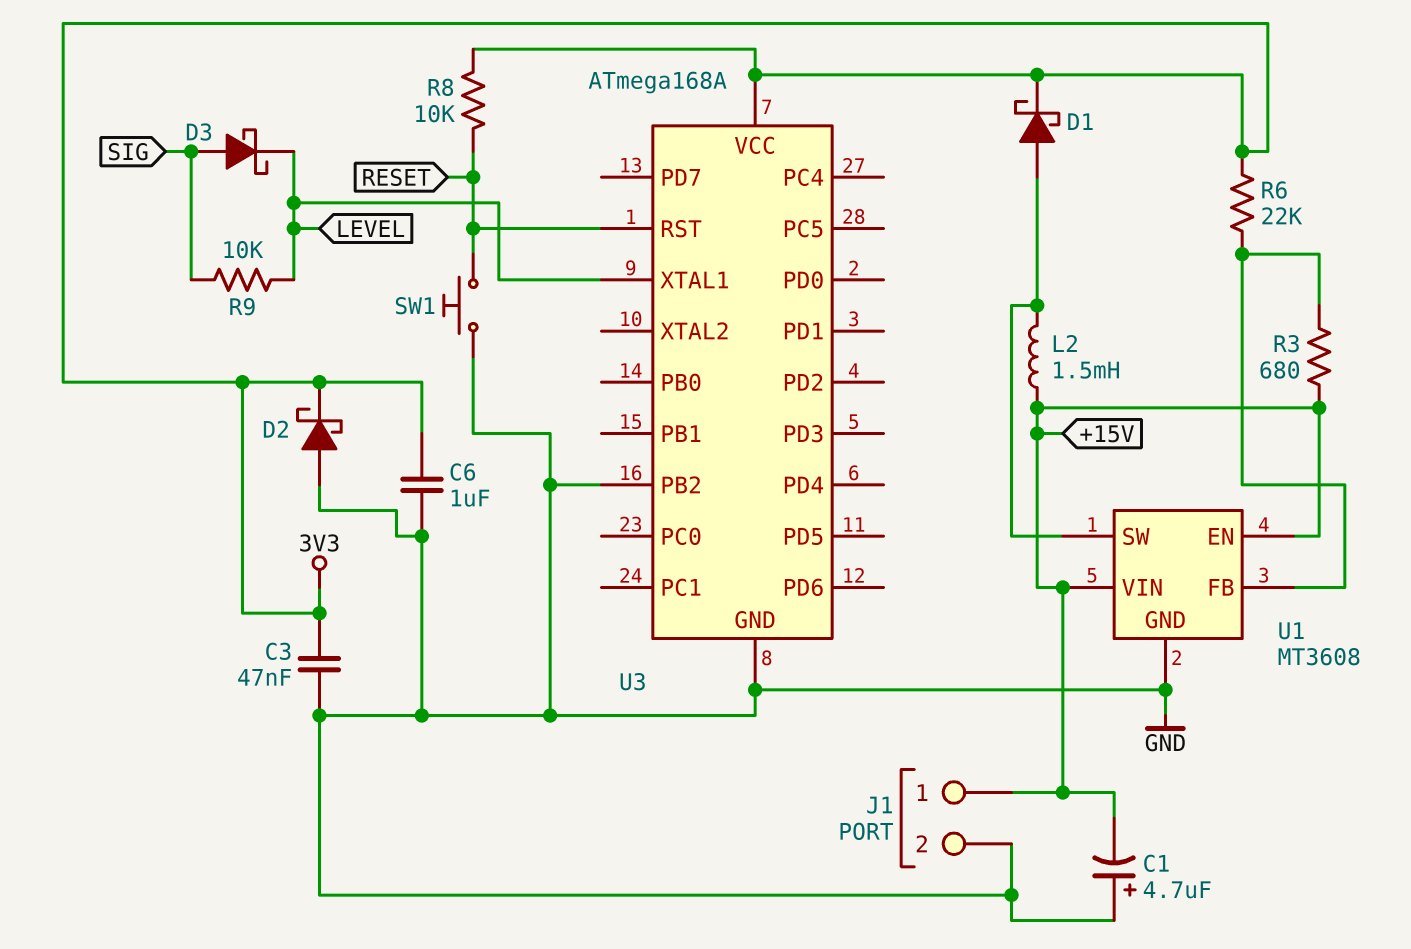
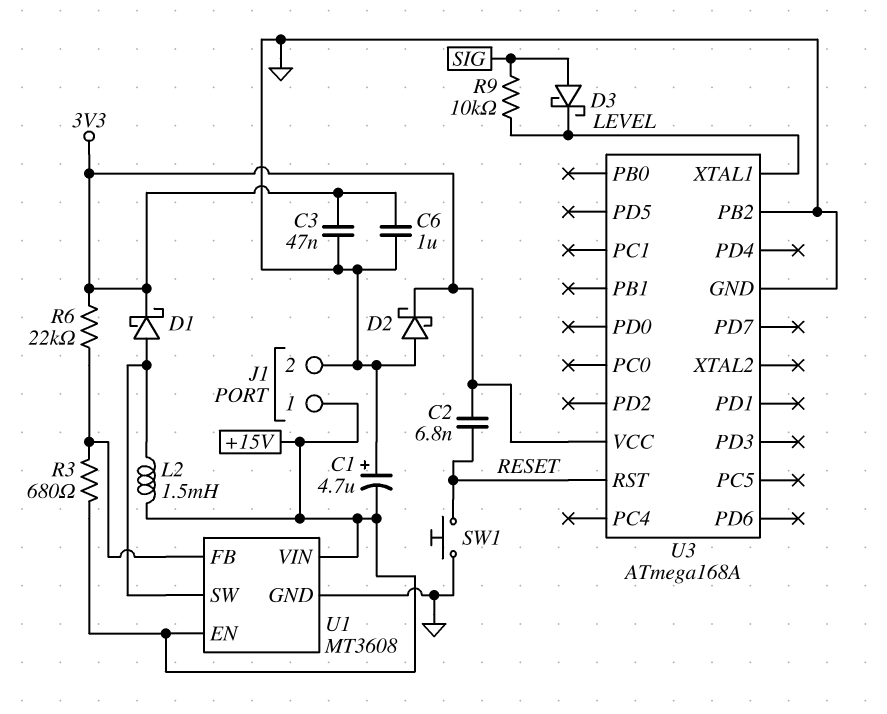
C2: none -> 6.8nF (3V3, RESET)
R8: 10k (3V3, RESET) -> none

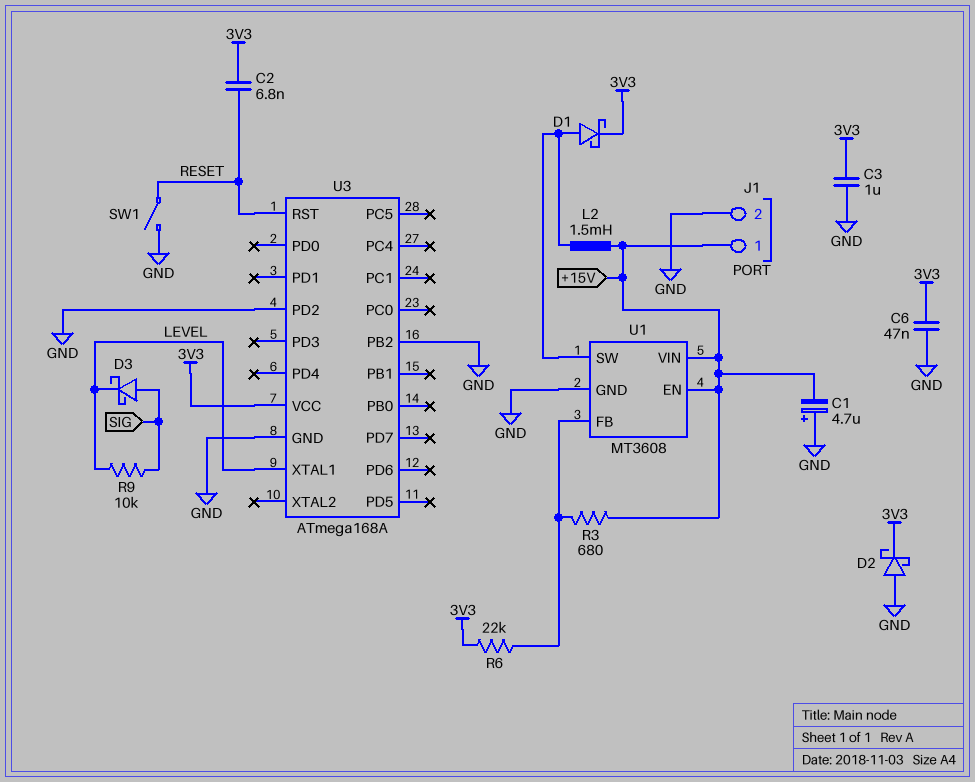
C3: 47nF (3V3, GND) -> 1uF (3V3, GND)
C6: 1uF (3V3, GND) -> 47nF (3V3, GND)
SW1: button (GND, RESET) -> switch (GND, RESET)
U3 pin PD2: none -> GND

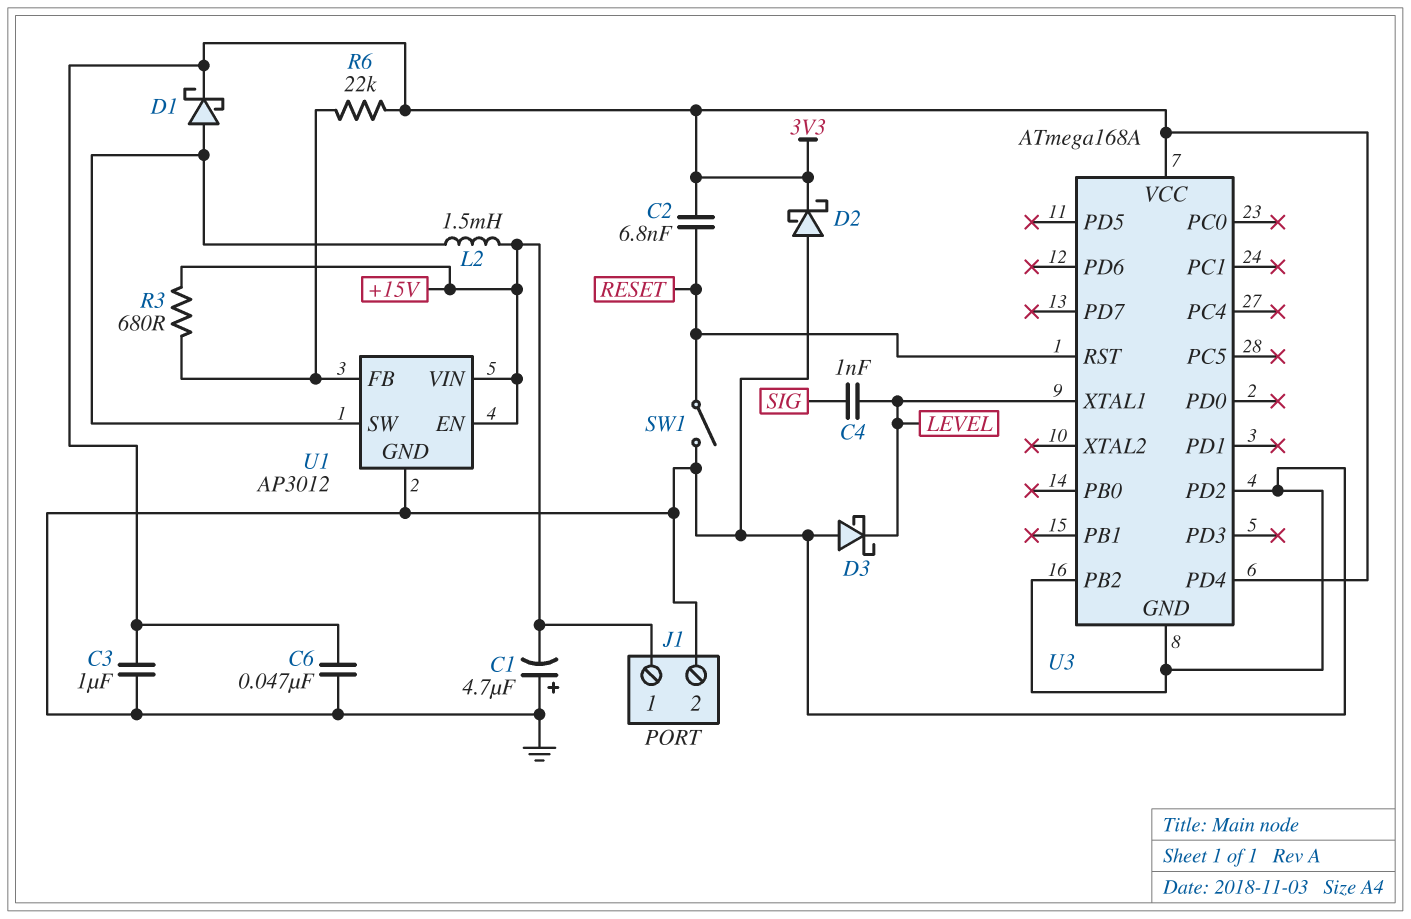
C4: none -> 1nF (LEVEL, SIG)
D3: schottky (A SIG, K LEVEL) -> schottky (A GND, K LEVEL)
R9: 10k (LEVEL, SIG) -> none
U1: MT3608 -> AP3012
U3 pin PD4: none -> 3V3

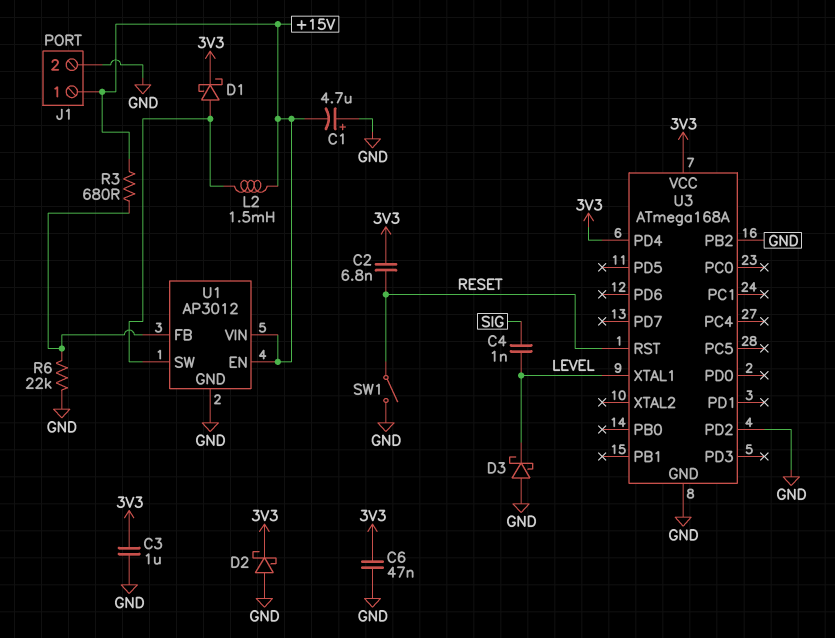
R6: 22k (3V3, U1/FB) -> 22k (GND, U1/FB)

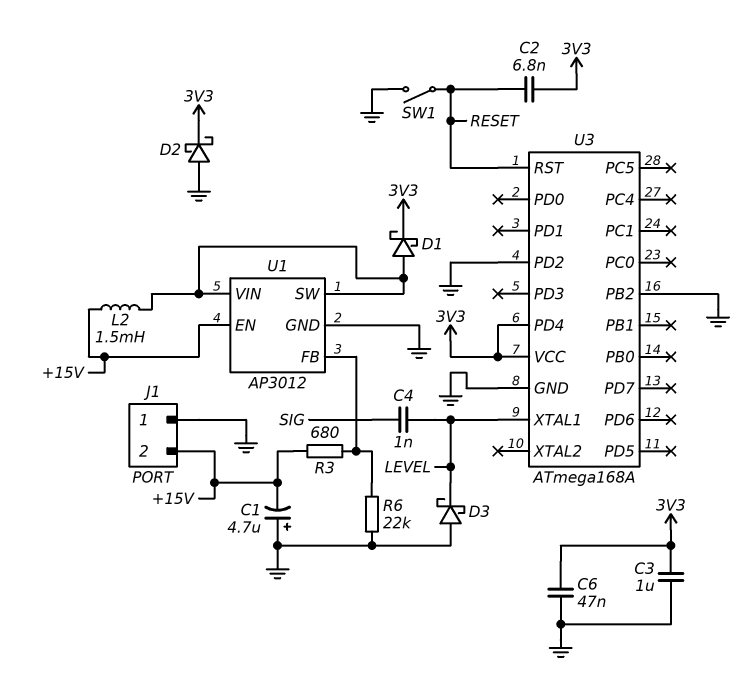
J1 pin 1: +15V -> GND
J1 pin 2: GND -> +15V
U1 pin VIN: +15V -> U1/SW

